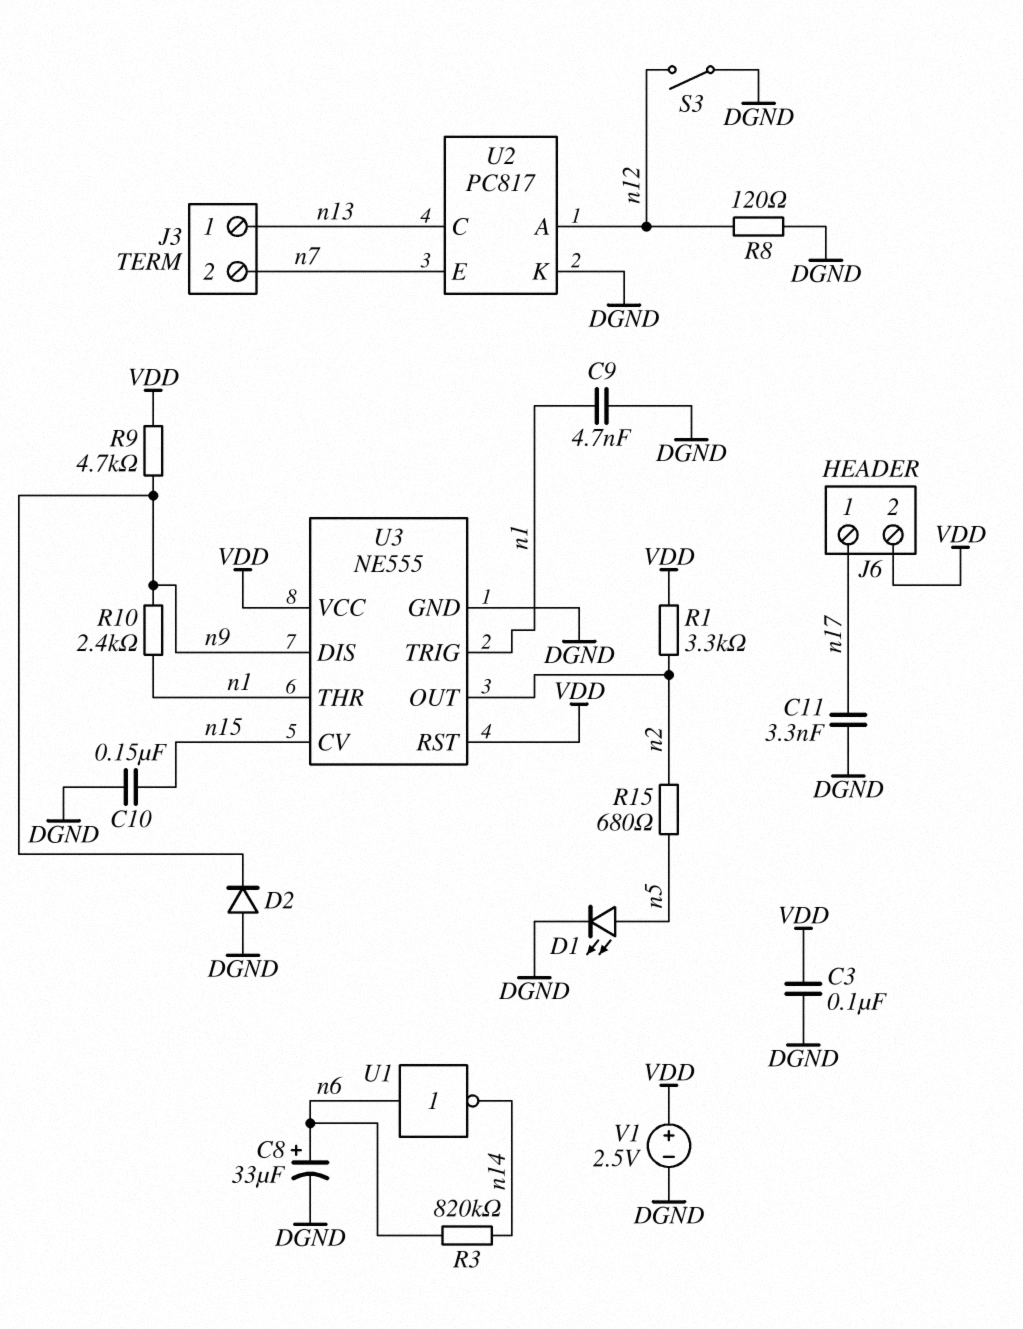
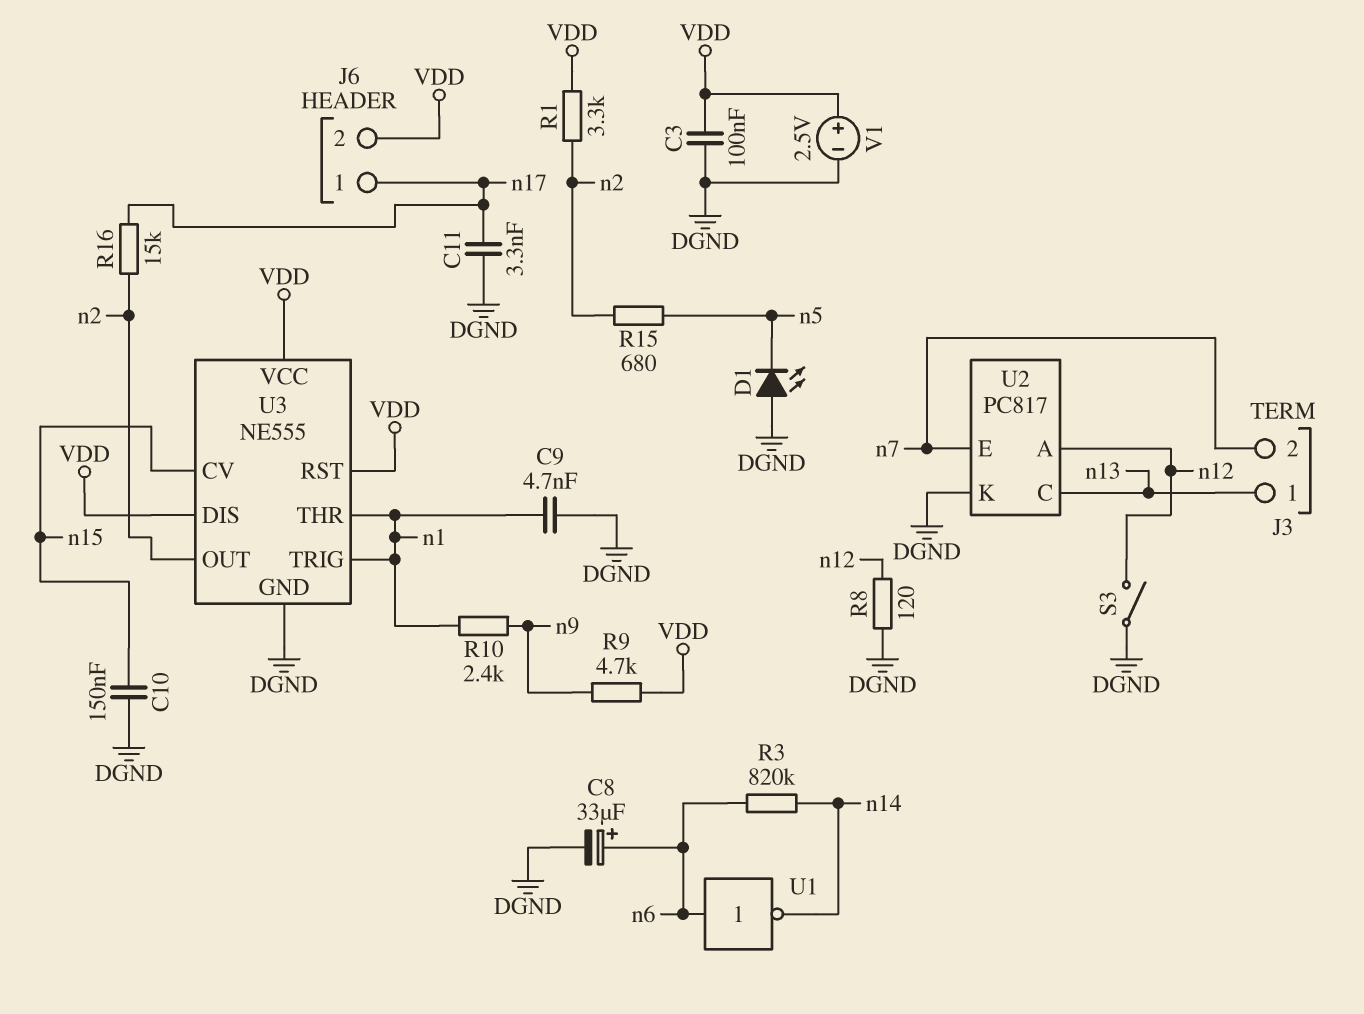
D1: LED (A n5, K DGND) -> LED (A DGND, K n5)
D2: diode (A DGND, K n9) -> none
R16: none -> 15k (n2, n17)
U3 pin DIS: n9 -> VDD

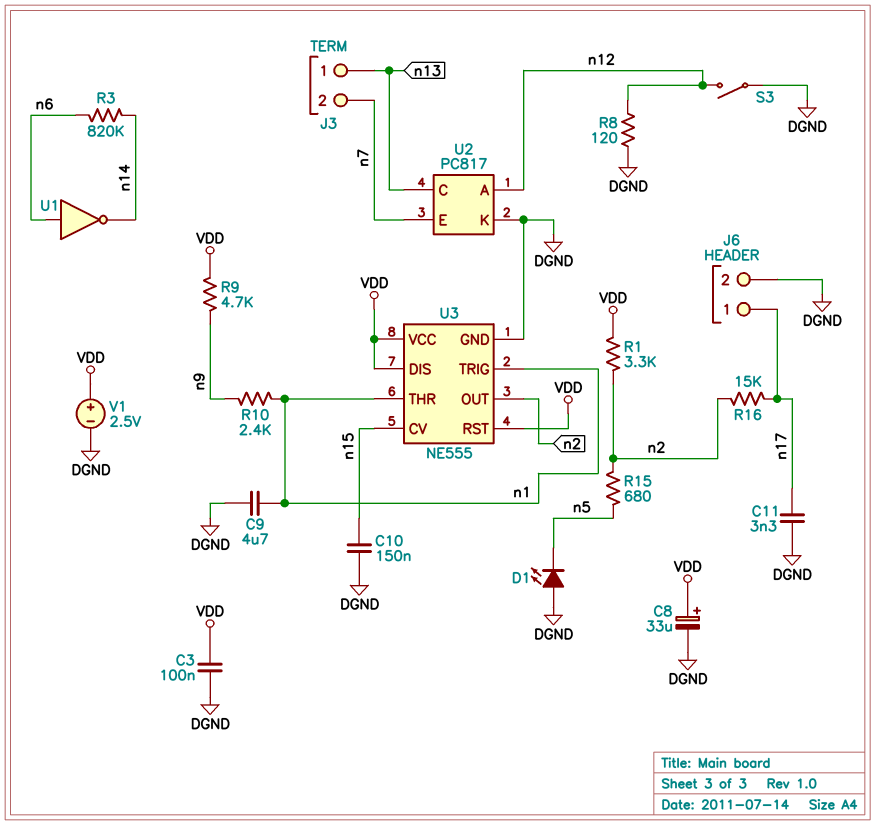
C8: 33uF (plus n6, minus DGND) -> 33uF (plus VDD, minus DGND)
C9: 4.7nF (DGND, n1) -> 4.7uF (DGND, n1)
J6 pin 2: VDD -> DGND

